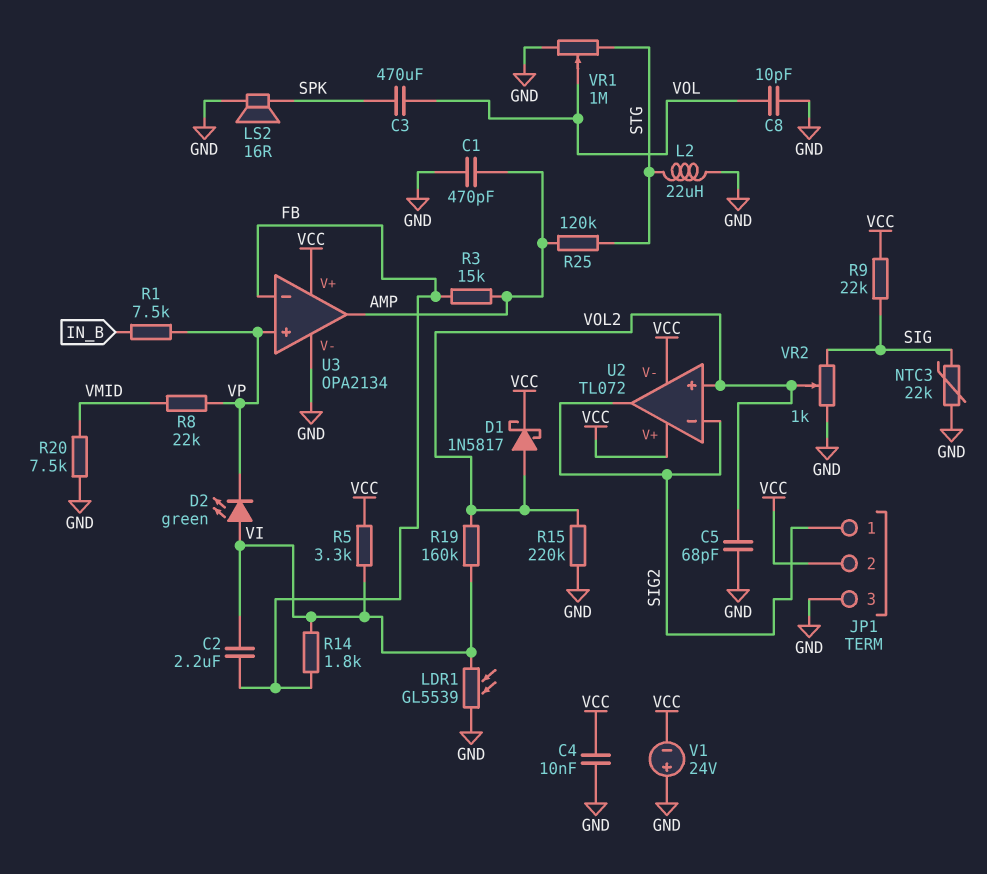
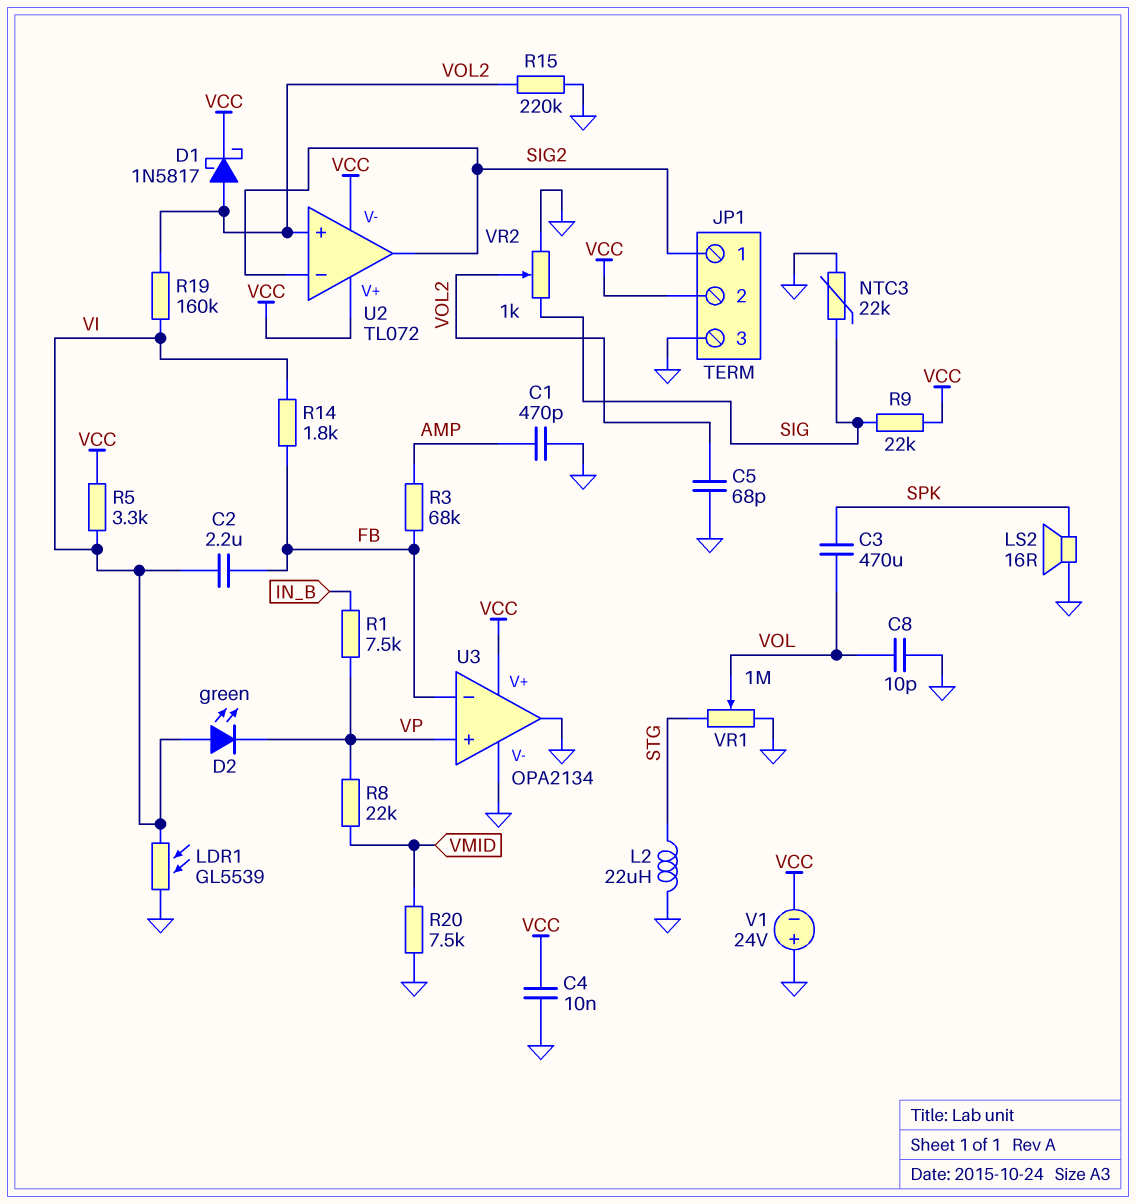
R3: 15k (AMP, FB) -> 68k (AMP, FB)
R25: 120k (AMP, STG) -> none
U3 pin out: AMP -> GND

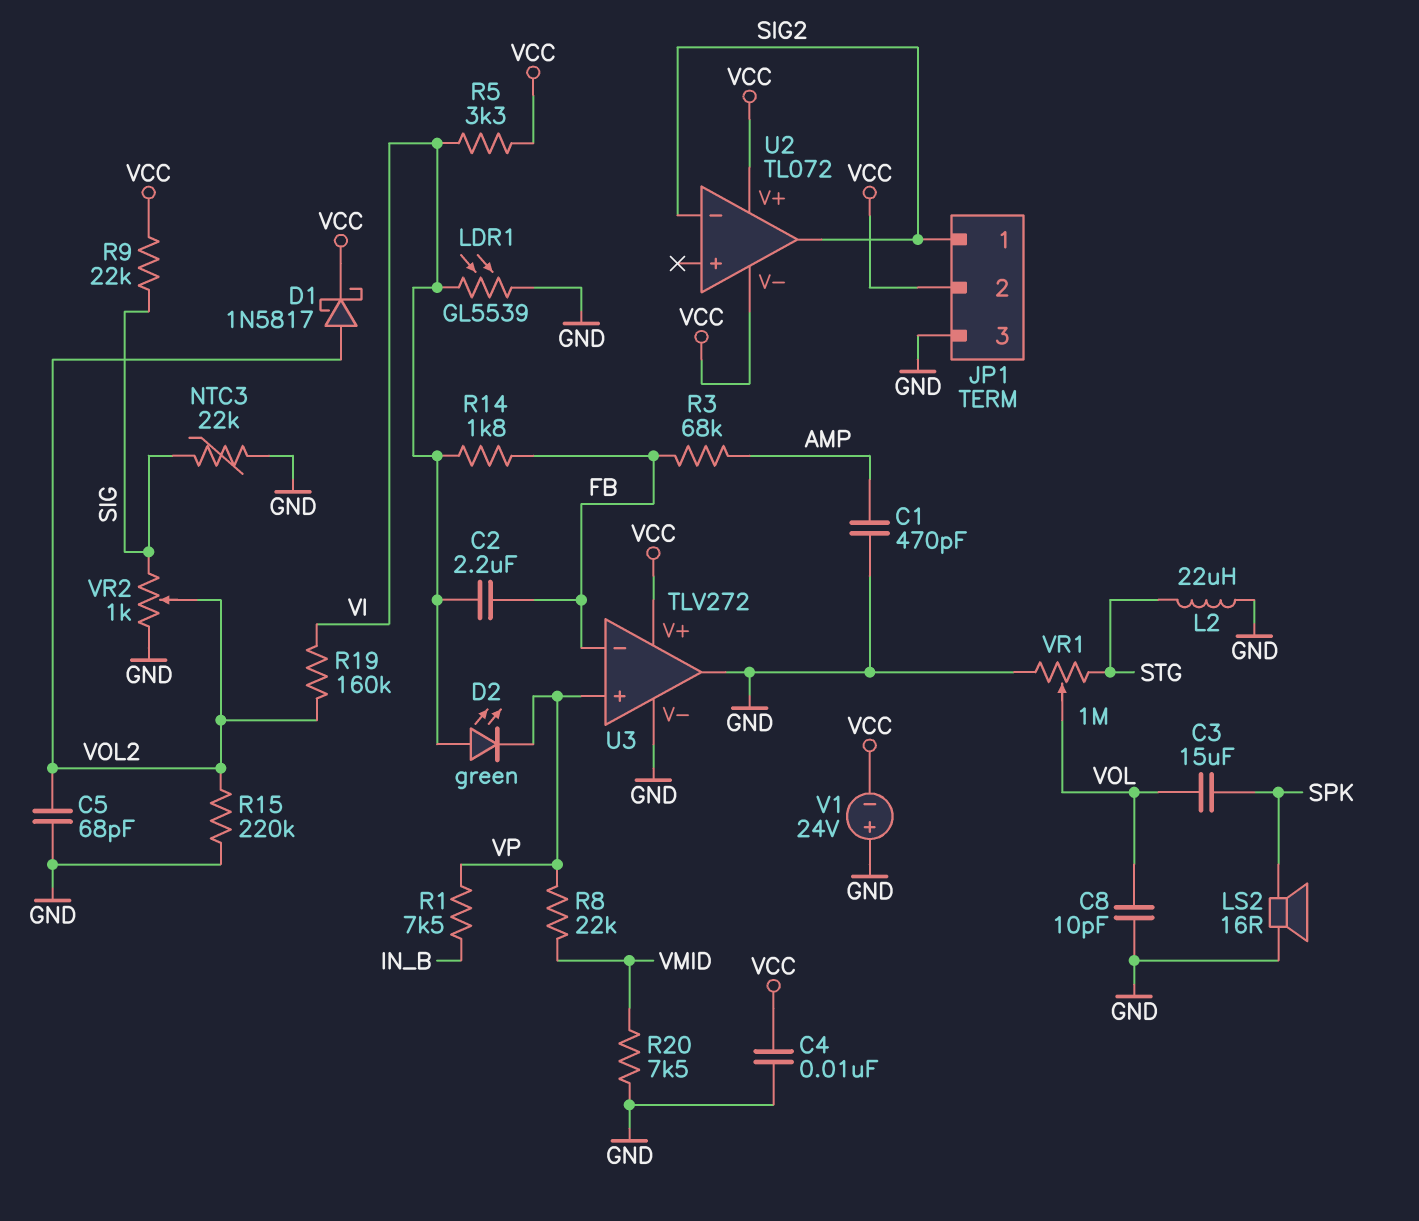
C3: 470uF (SPK, VOL) -> 15uF (SPK, VOL)
U2 pin in+: VOL2 -> none
U3: OPA2134 -> TLV272

